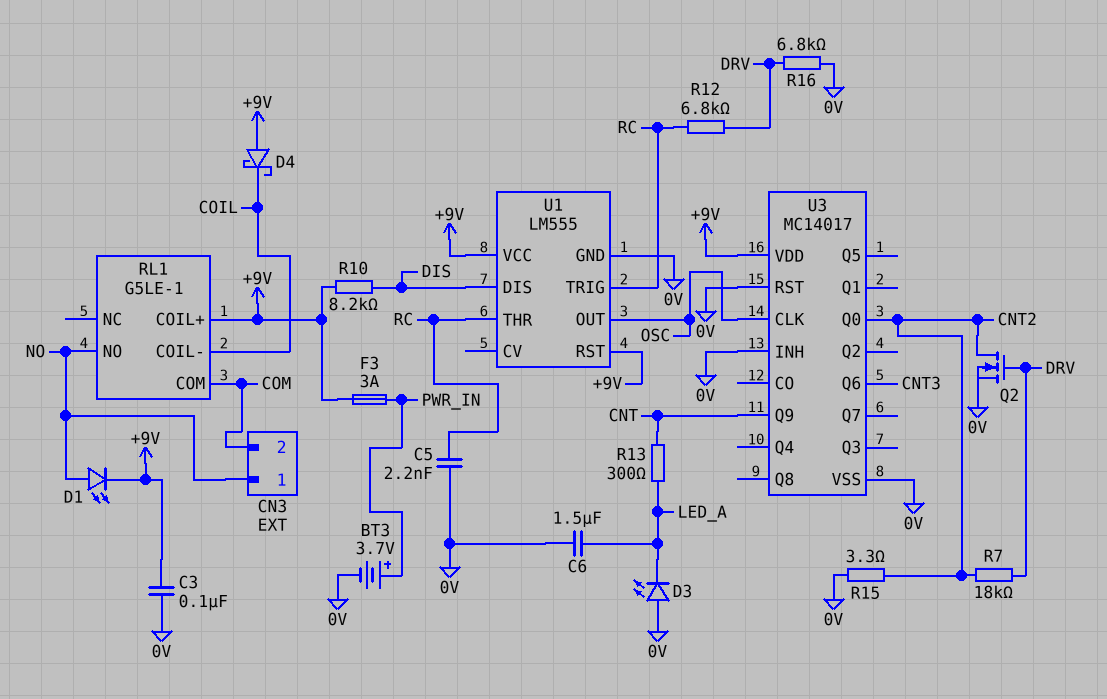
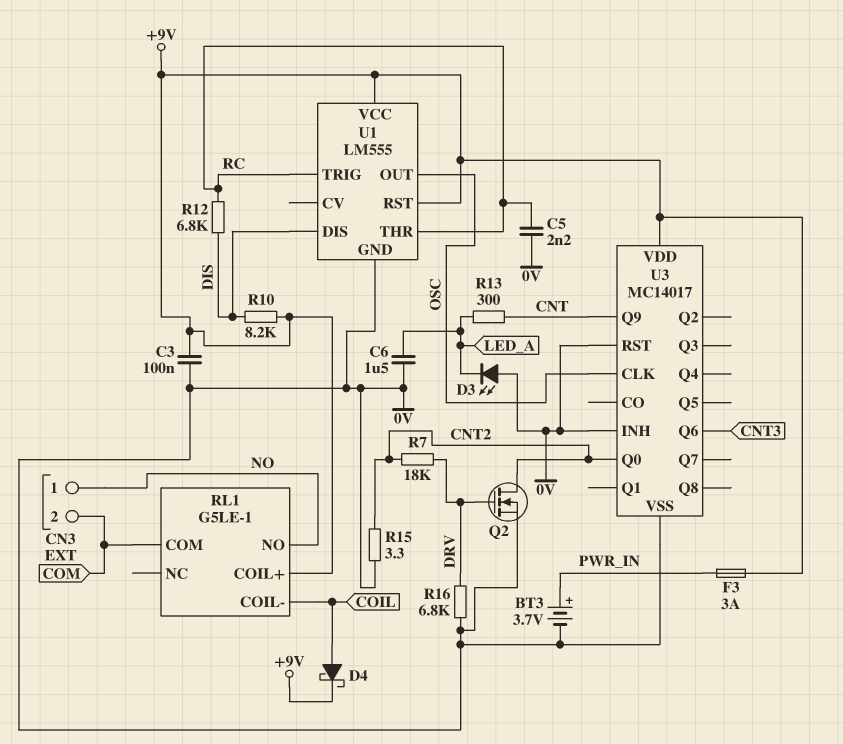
D1: LED (A NO, K +9V) -> none
D4: schottky (A +9V, K COIL) -> schottky (A COIL, K +9V)
R12: 6.8k (DRV, RC) -> 6.8k (DIS, RC)

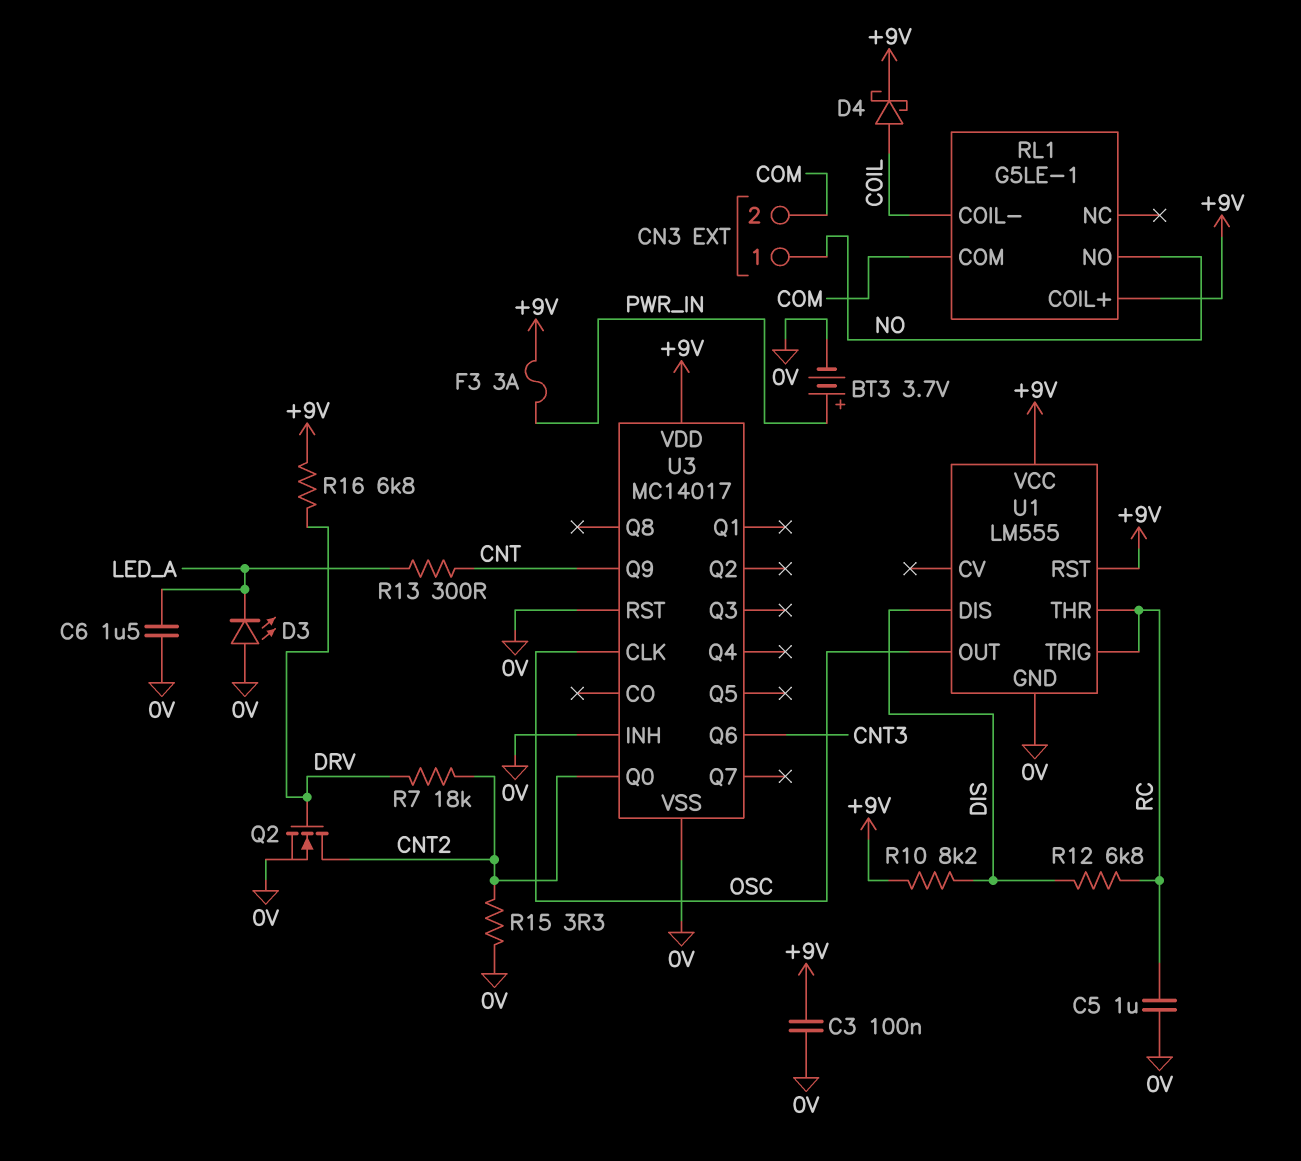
C5: 2.2nF (0V, RC) -> 1uF (0V, RC)
R16: 6.8k (0V, DRV) -> 6.8k (+9V, DRV)

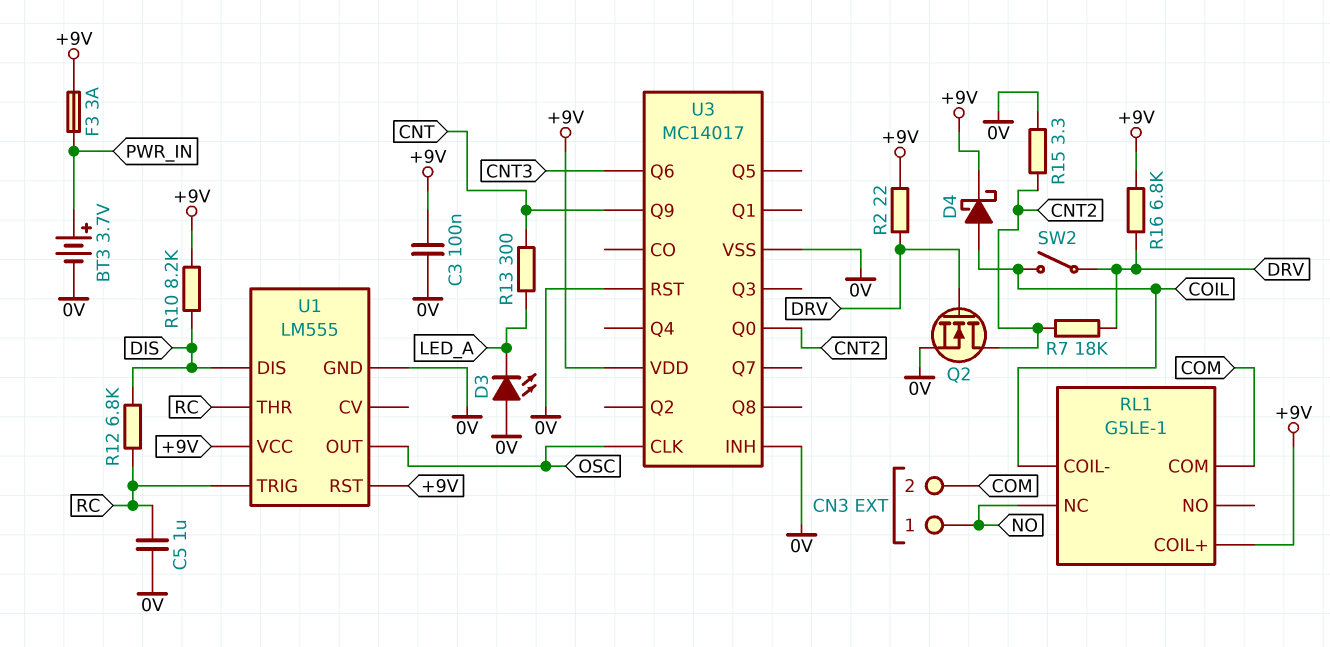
C6: 1.5uF (0V, LED_A) -> none
R2: none -> 22 (+9V, DRV)
RL1 pin NC: none -> NO
RL1 pin NO: NO -> none
SW2: none -> switch (COIL, DRV)

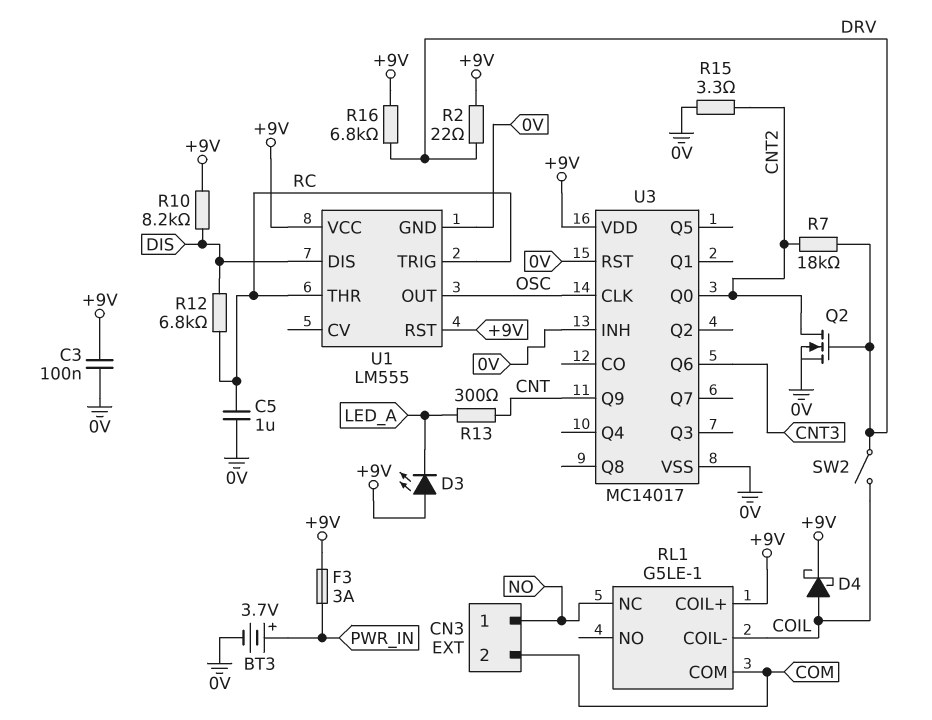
D3: LED (A 0V, K LED_A) -> LED (A +9V, K LED_A)

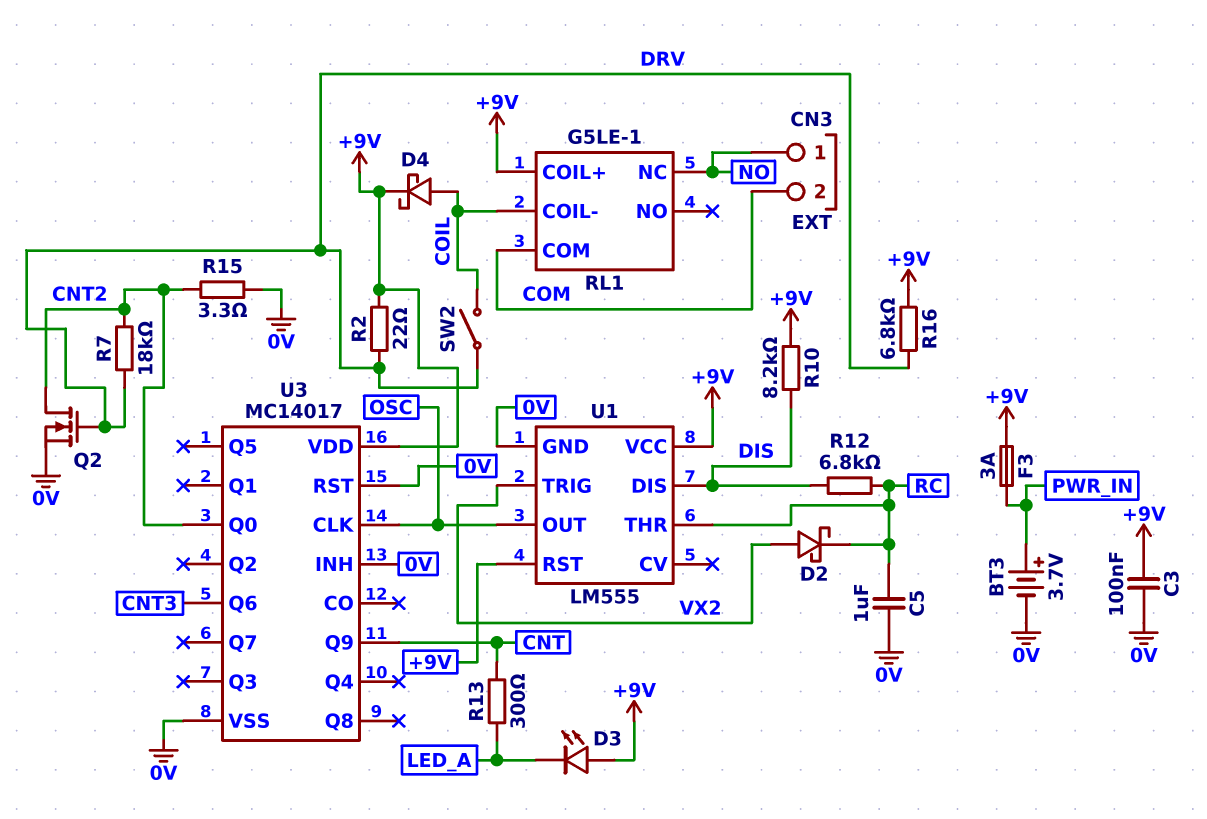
D2: none -> schottky (A VX2, K RC)
U1 pin TRIG: RC -> VX2

